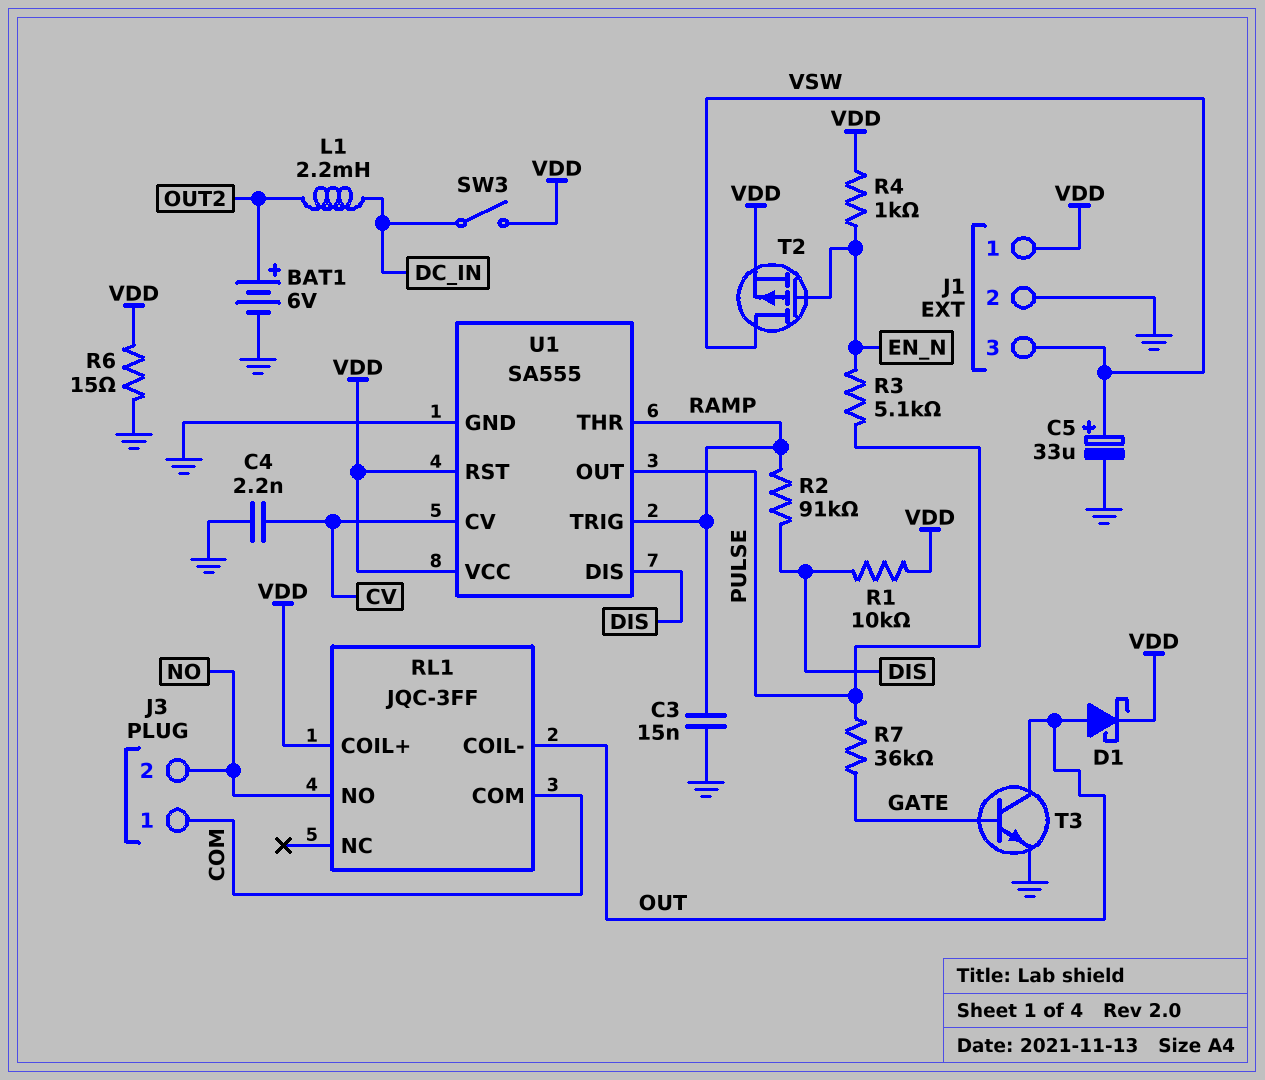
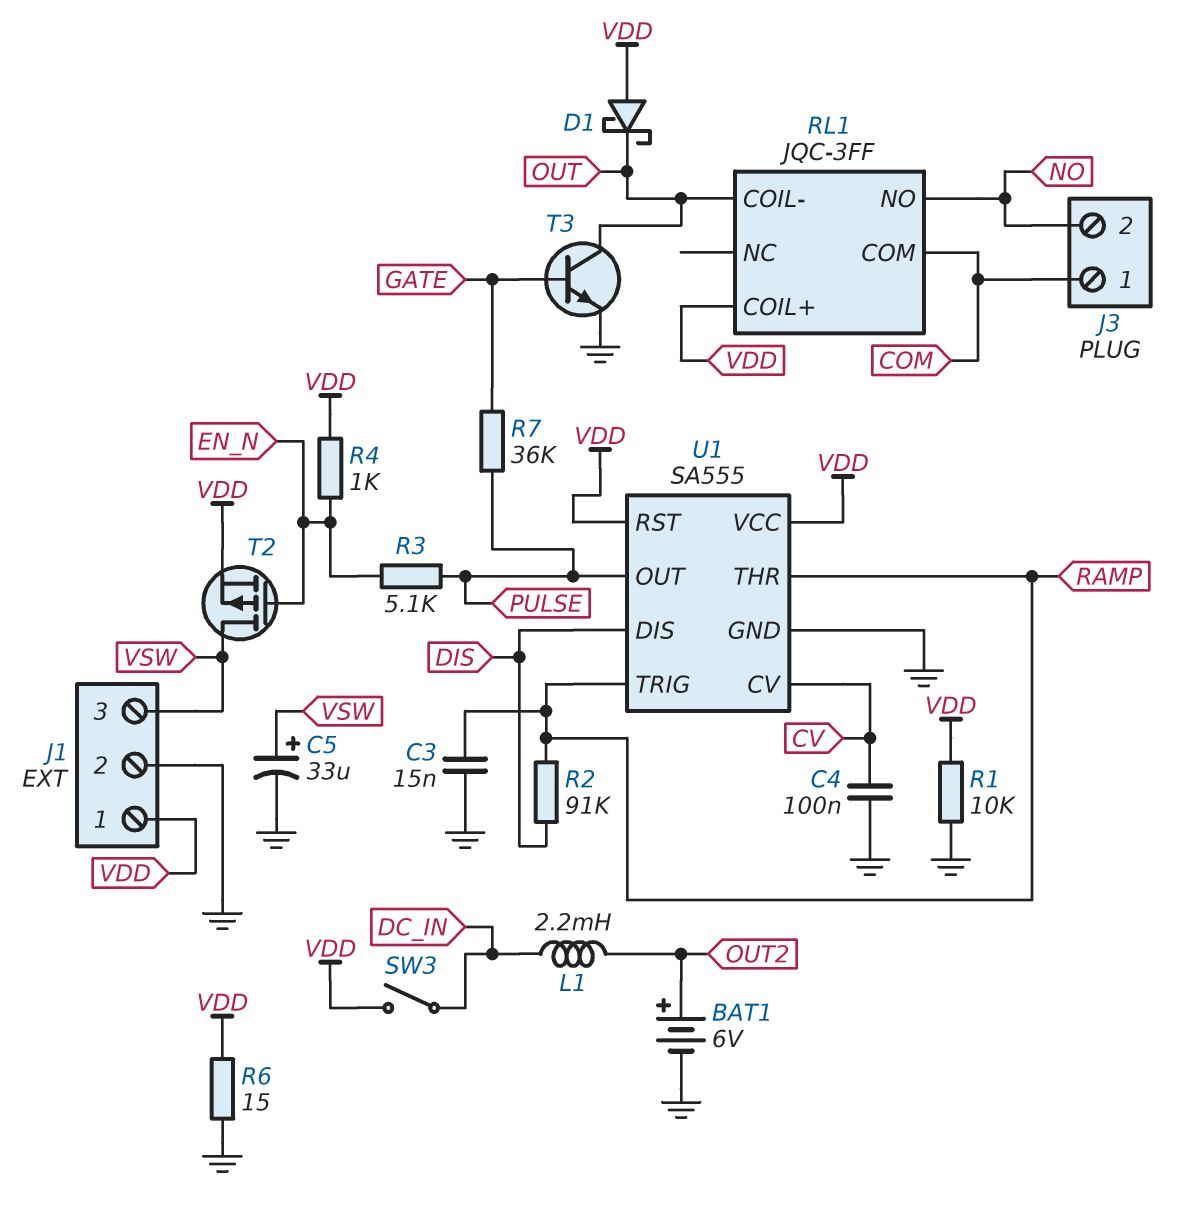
C4: 2.2nF (CV, GND) -> 100nF (CV, GND)
D1: schottky (A OUT, K VDD) -> schottky (A VDD, K OUT)
R1: 10k (DIS, VDD) -> 10k (GND, VDD)

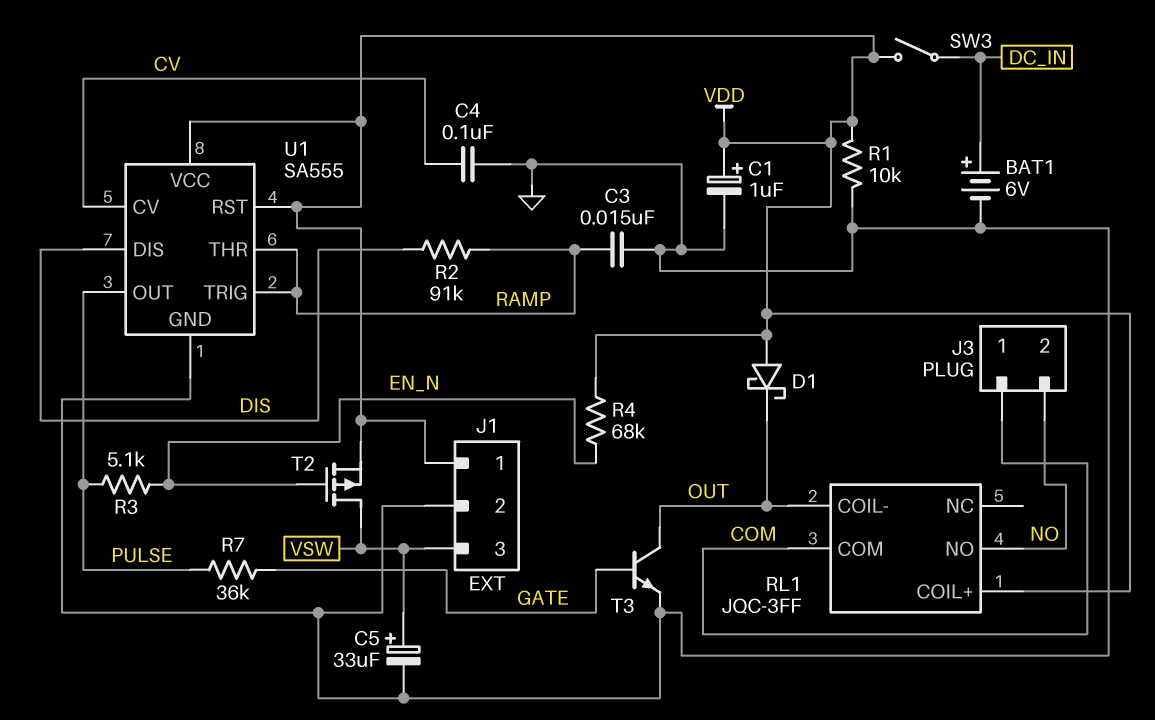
BAT1: 6V (plus OUT2, minus GND) -> 6V (plus DC_IN, minus GND)
C1: none -> 1uF (plus VDD, minus GND)
L1: 2.2mH (DC_IN, OUT2) -> none
R4: 1k (EN_N, VDD) -> 68k (EN_N, VDD)
R6: 15 (GND, VDD) -> none

